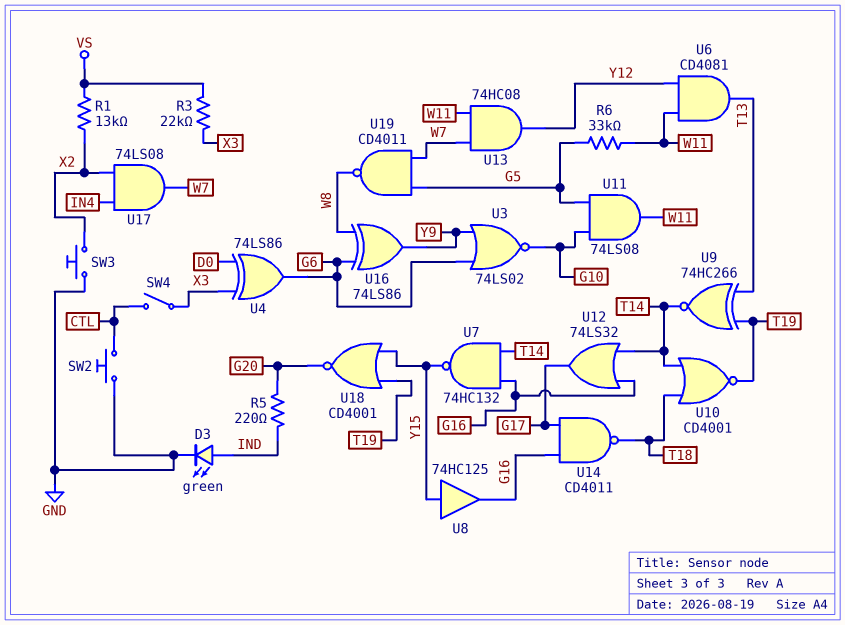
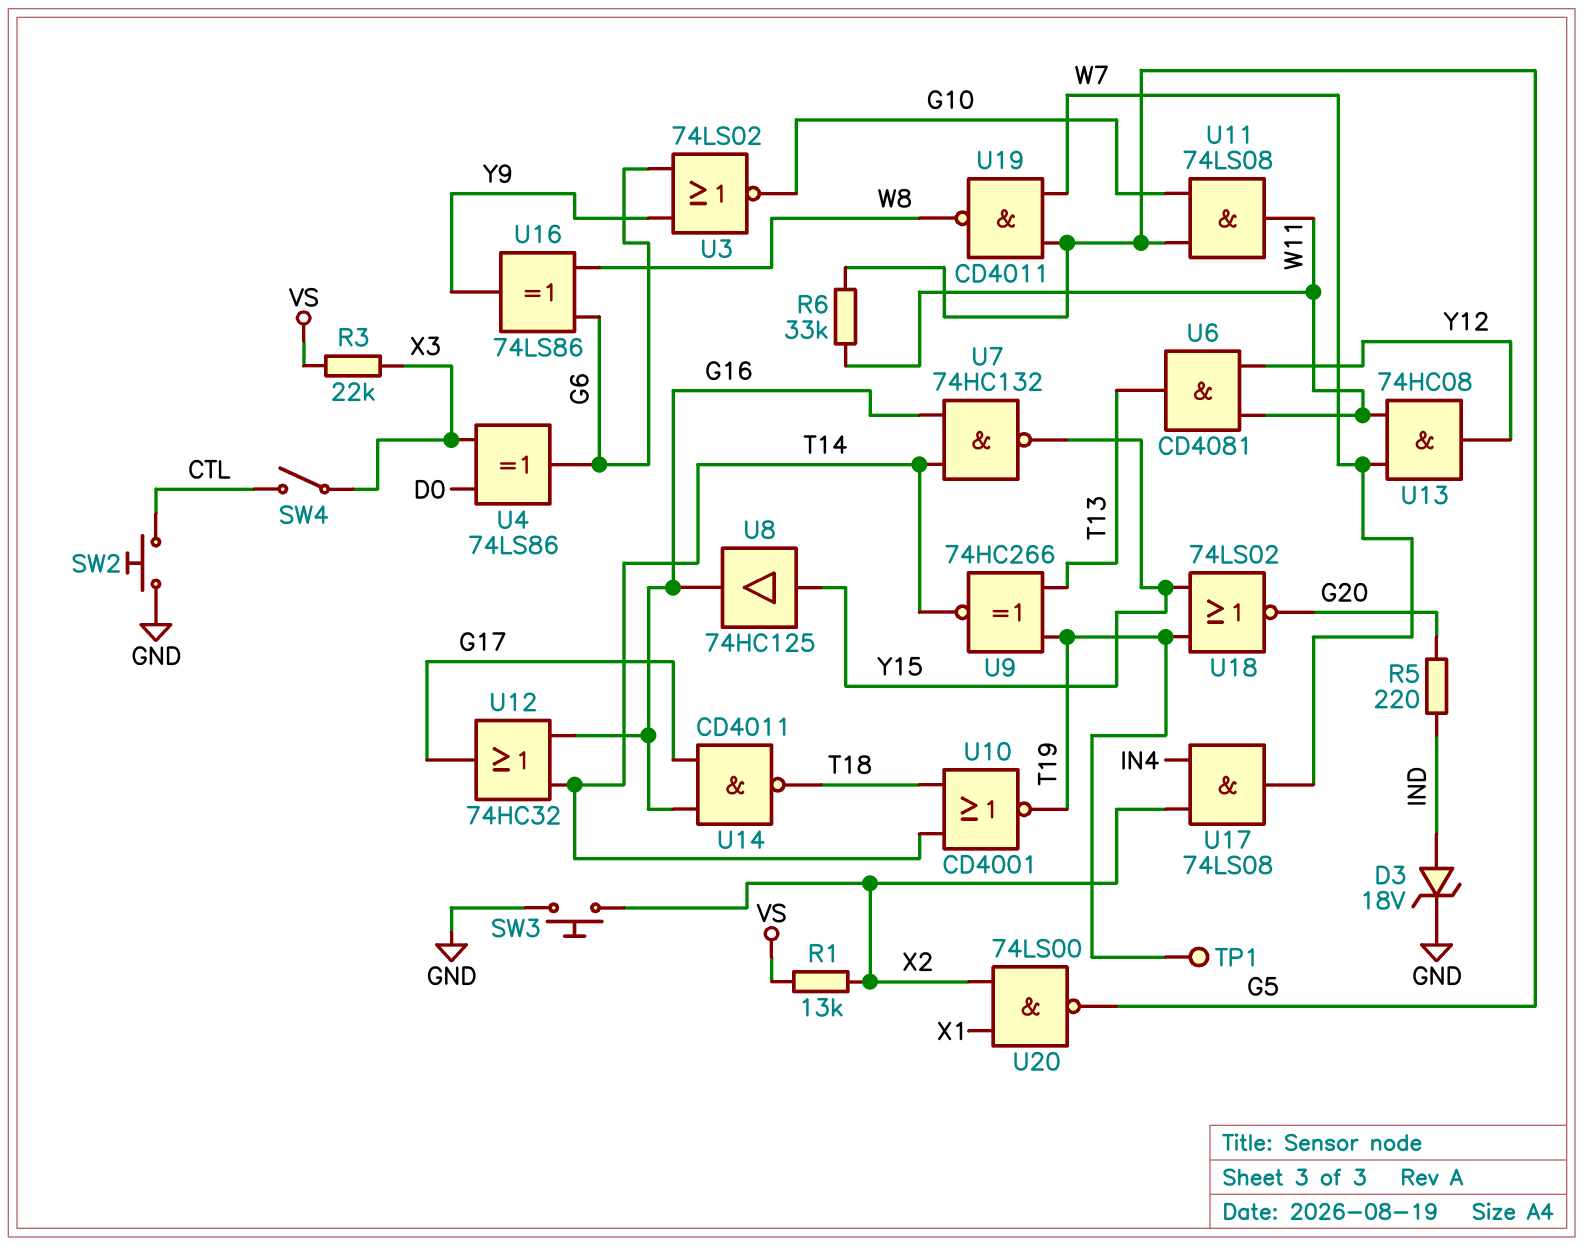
D3: LED green (A IND, K GND) -> zener 18V (A IND, K GND)
TP1: none -> test point (T19)
U12: OR 74LS32 (in G16, in T14, out G17) -> OR 74HC32 (in G16, in T14, out G17)
U18: NOR CD4001 (in T19, in Y15, out G20) -> NOR 74LS02 (in T19, in Y15, out G20)
U20: none -> NAND 74LS00 (in X1, in X2, out G5)

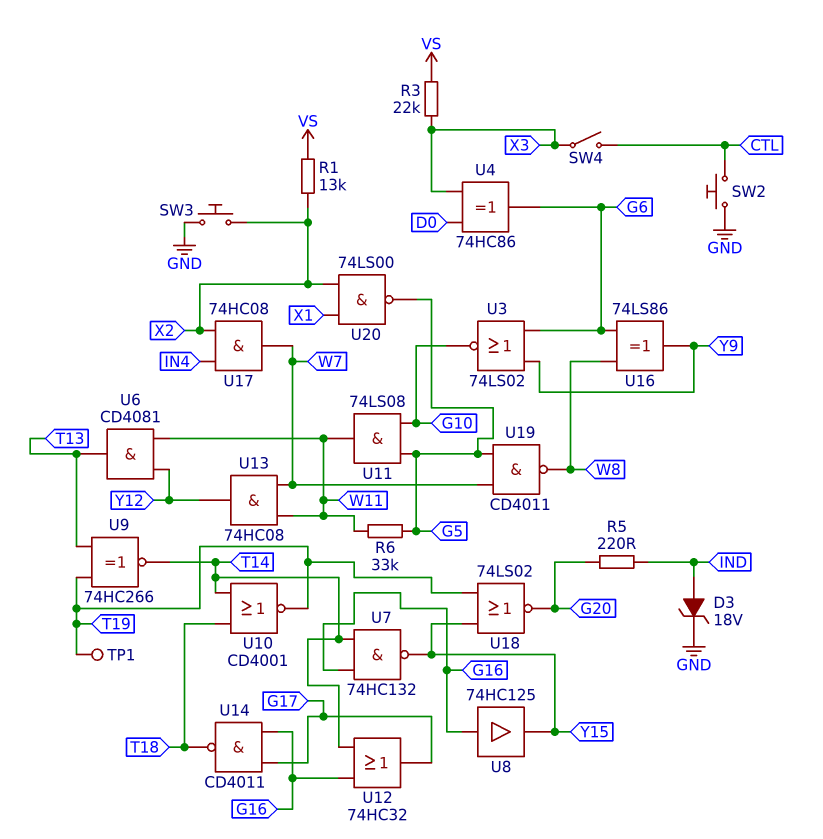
U4: XOR 74LS86 (in D0, in X3, out G6) -> XOR 74HC86 (in D0, in X3, out G6)
U8: buffer 74HC125 (in Y15, out G16) -> buffer 74HC125 (in G16, out Y15)
U17: AND 74LS08 (in IN4, in X2, out W7) -> AND 74HC08 (in IN4, in X2, out W7)

